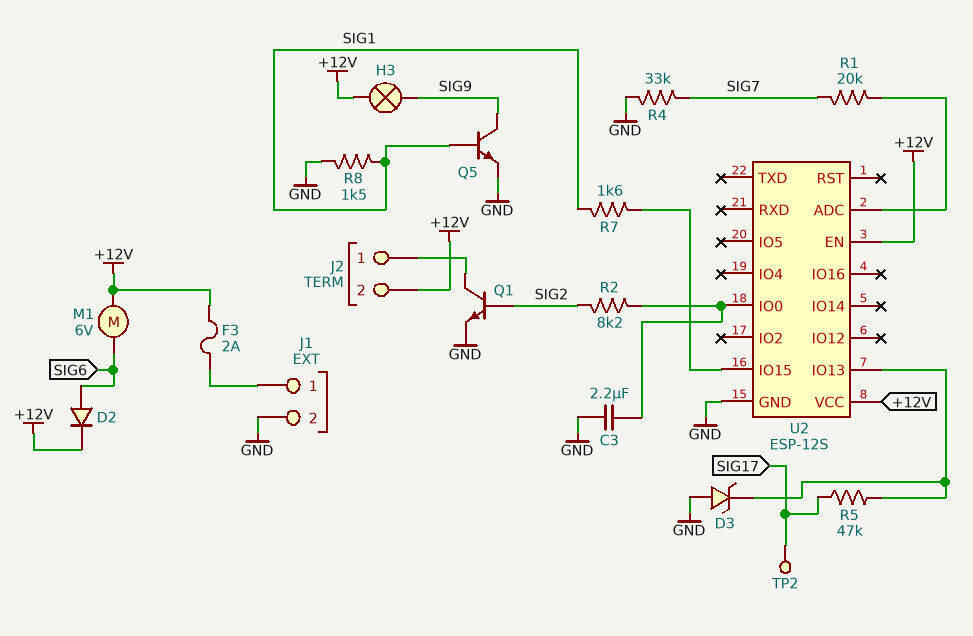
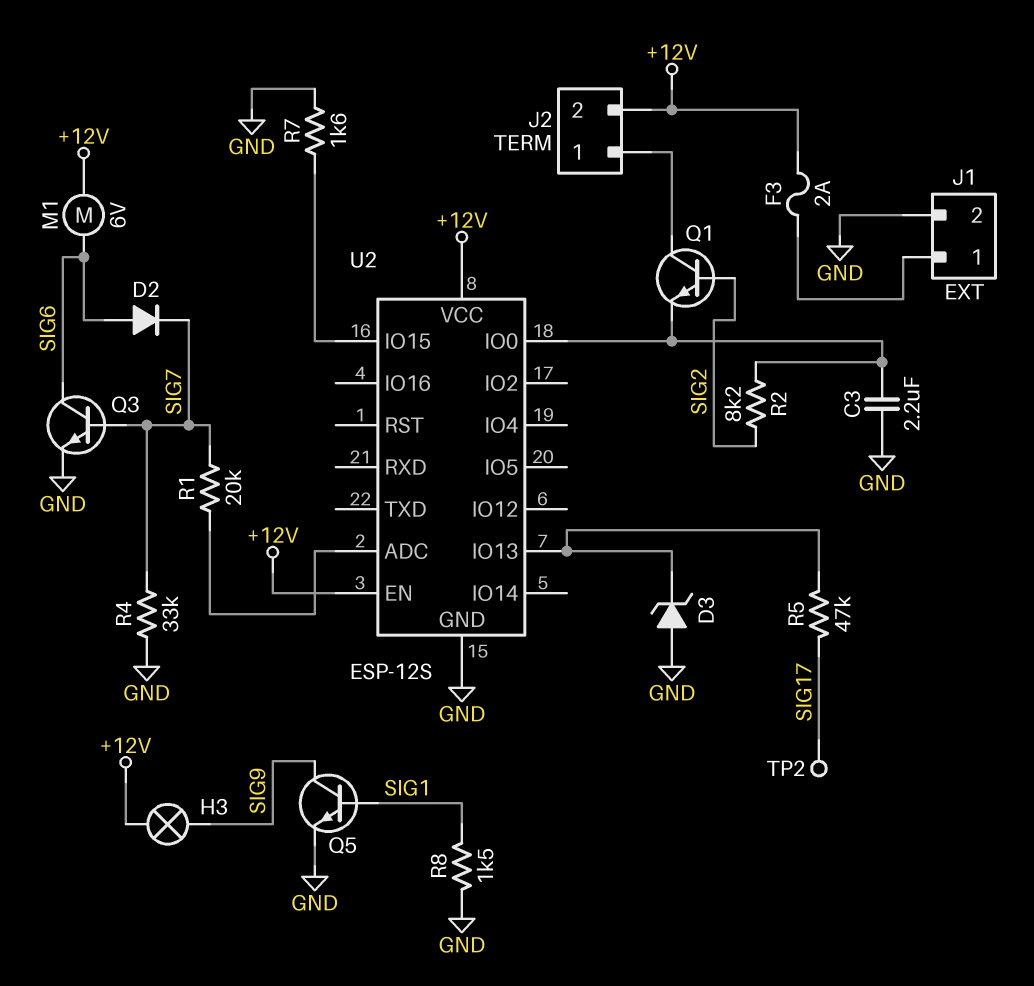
D2: diode (A SIG6, K +12V) -> diode (A SIG6, K SIG7)
Q1: NPN (B SIG2, C J2/1, E GND) -> NPN (B SIG2, C J2/1, E U2/IO0)
Q3: none -> NPN (B SIG7, C SIG6, E GND)
R7: 1.6k (SIG1, U2/IO15) -> 1.6k (GND, U2/IO15)

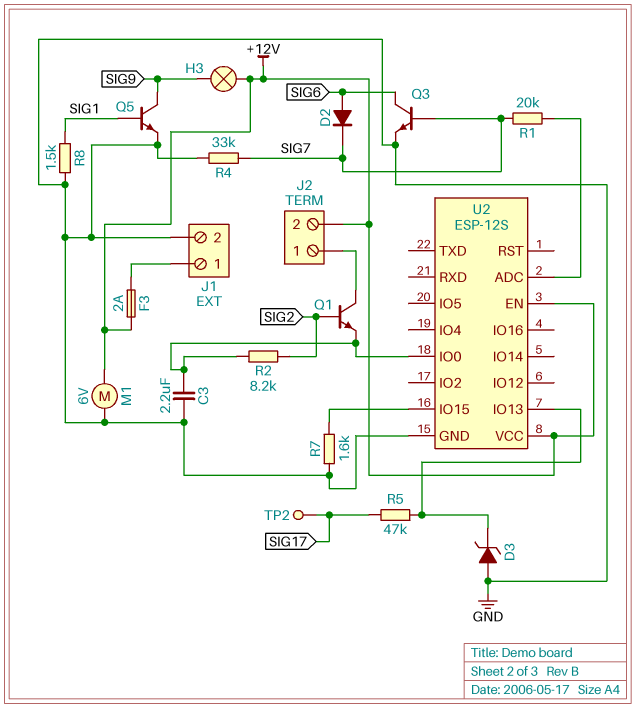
M1: motor 6V (+12V, SIG6) -> motor 6V (+12V, GND)

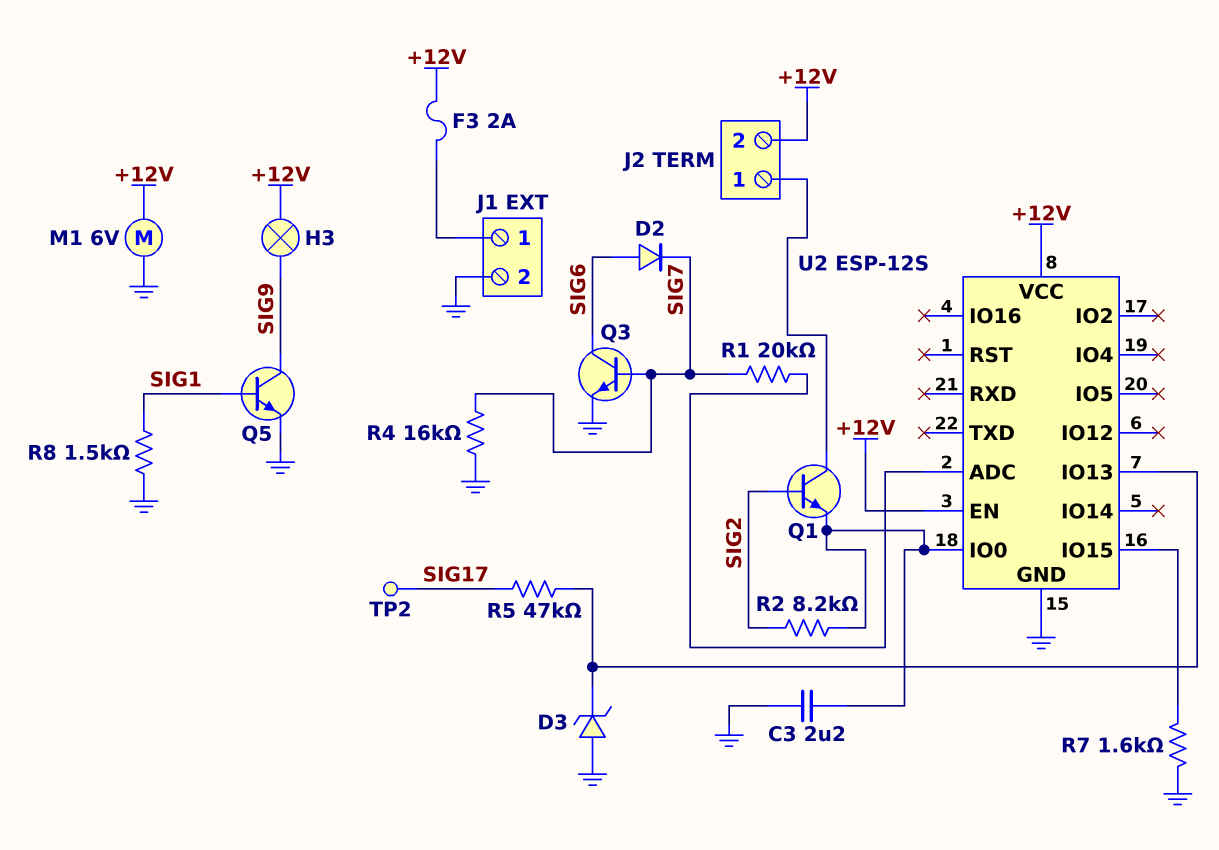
R4: 33k (GND, SIG7) -> 16k (GND, SIG7)

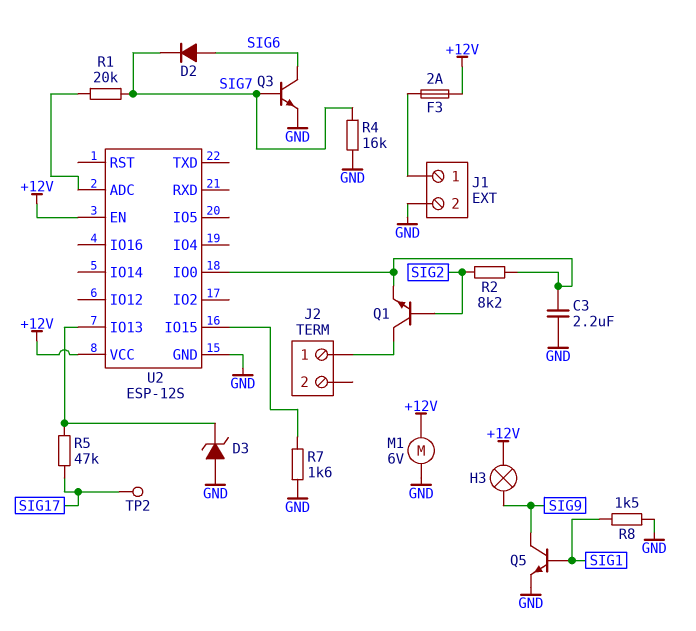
J2 pin 2: +12V -> none

